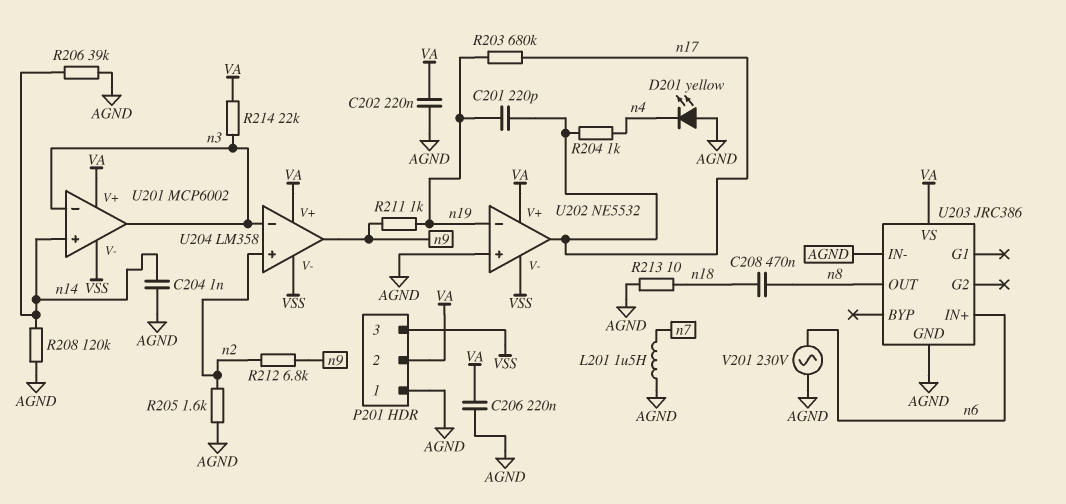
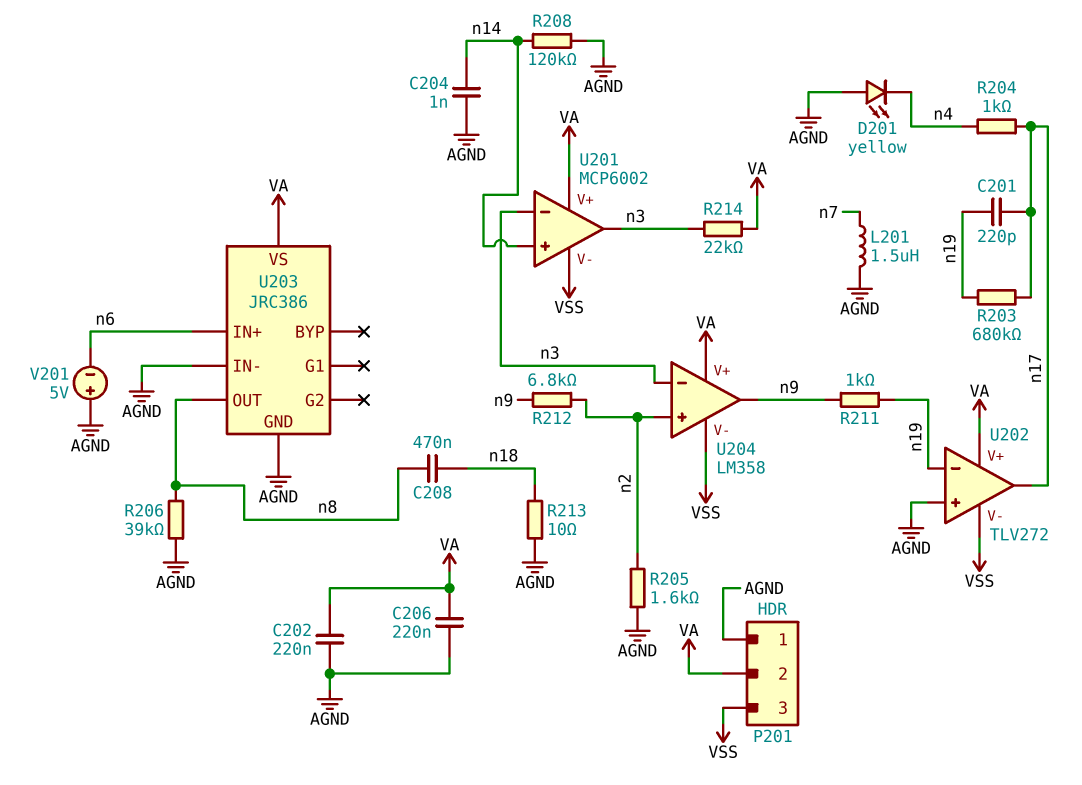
R206: 39k (AGND, n14) -> 39k (AGND, n8)
U202: NE5532 -> TLV272
V201: AC 230V (AGND, n6) -> 5V (plus AGND, minus n6)

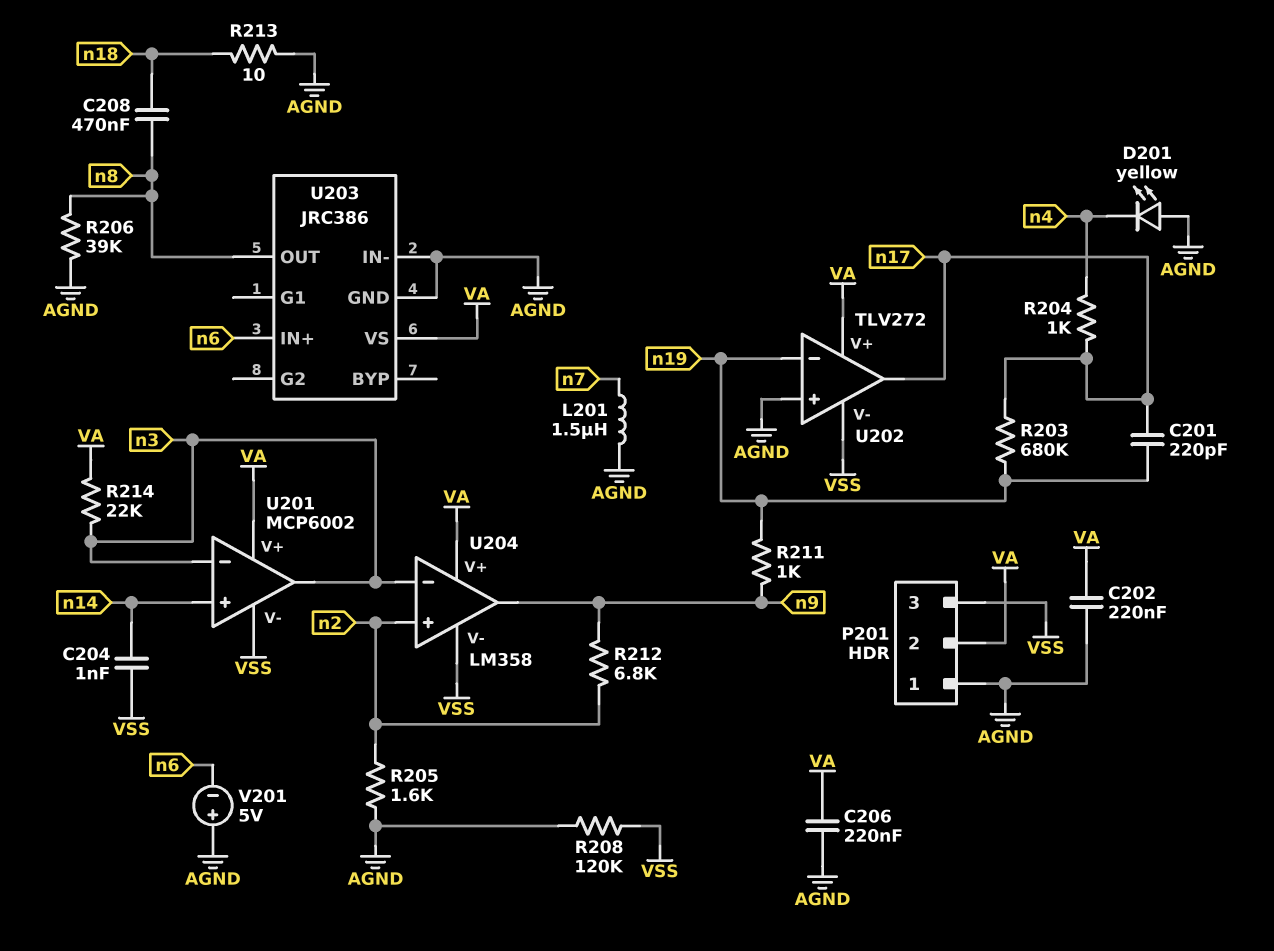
C204: 1nF (AGND, n14) -> 1nF (VSS, n14)
R208: 120k (AGND, n14) -> 120k (AGND, VSS)

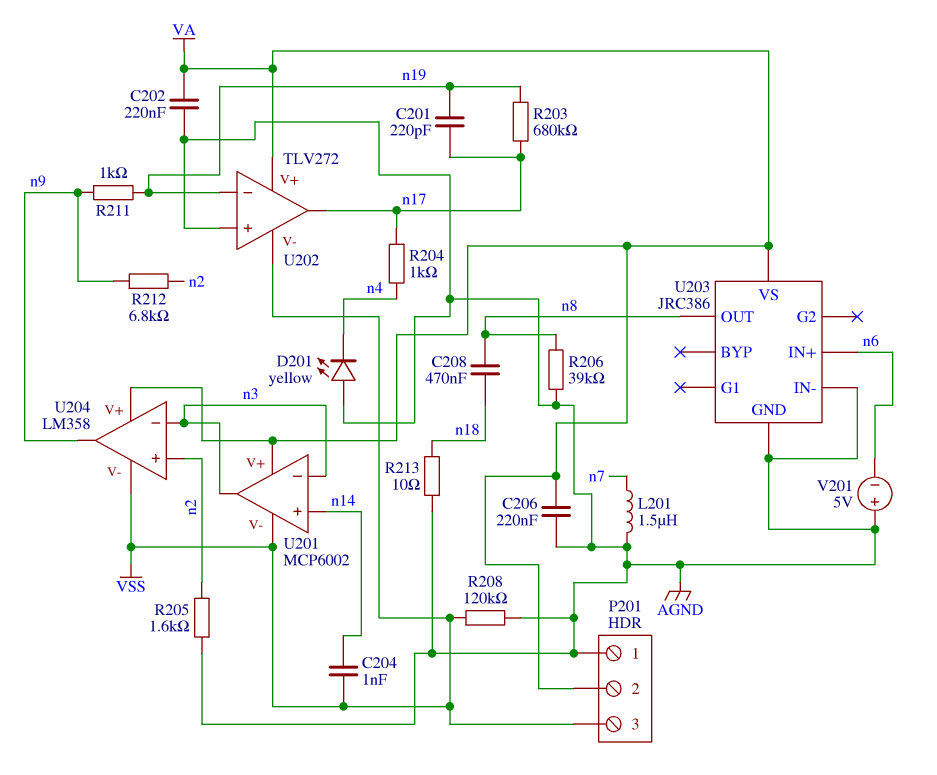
R214: 22k (VA, n3) -> none

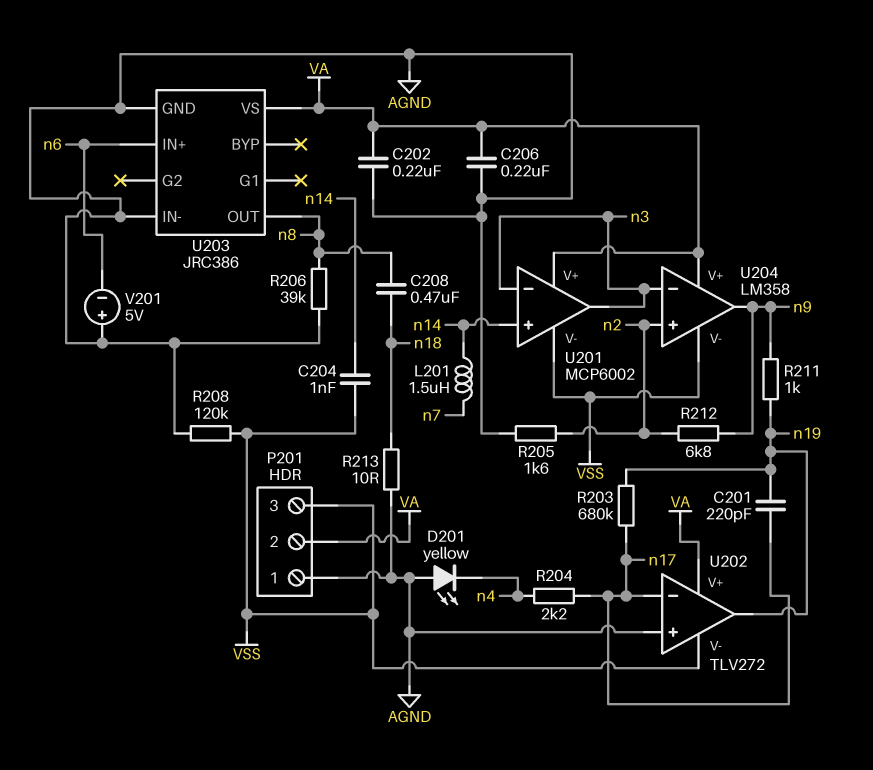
L201: 1.5uH (AGND, n7) -> 1.5uH (n7, n14)
R204: 1k (n4, n17) -> 2.2k (n4, n17)
U202 pin in-: n19 -> n17
U202 pin out: n17 -> n19

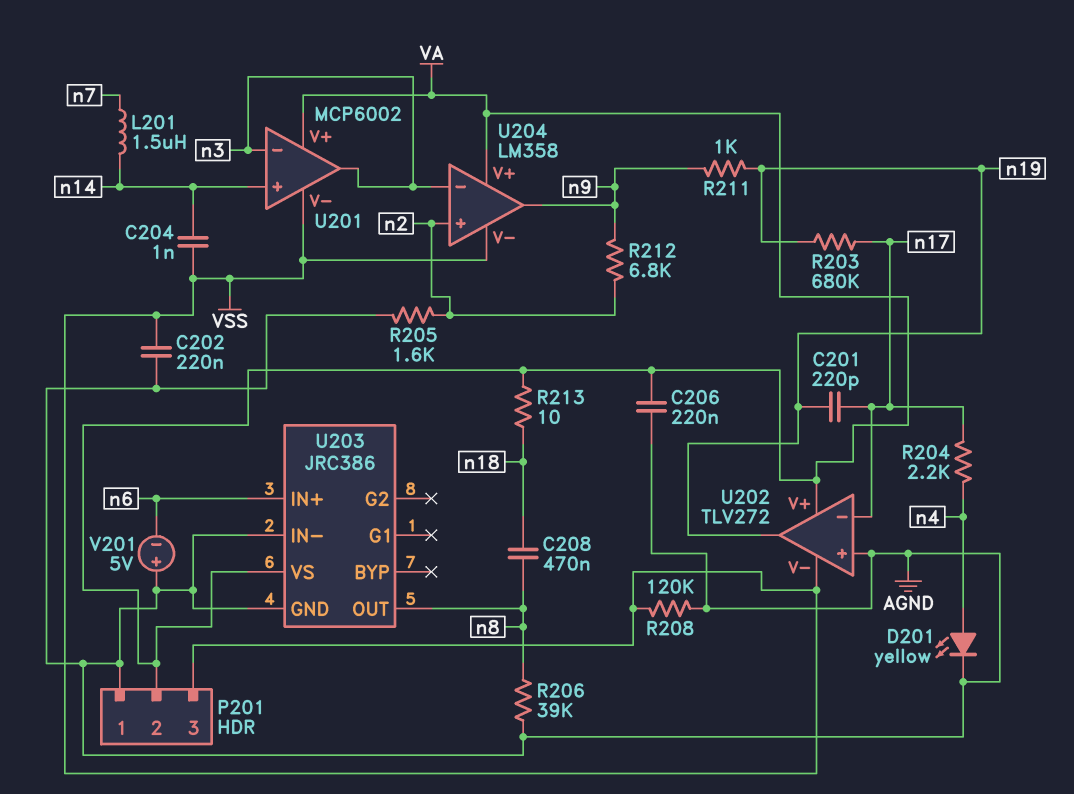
C202: 220nF (AGND, VA) -> 220nF (AGND, VSS)
D201: LED yellow (A AGND, K n4) -> LED yellow (A n4, K AGND)
R213: 10 (AGND, n18) -> 10 (VA, n18)

